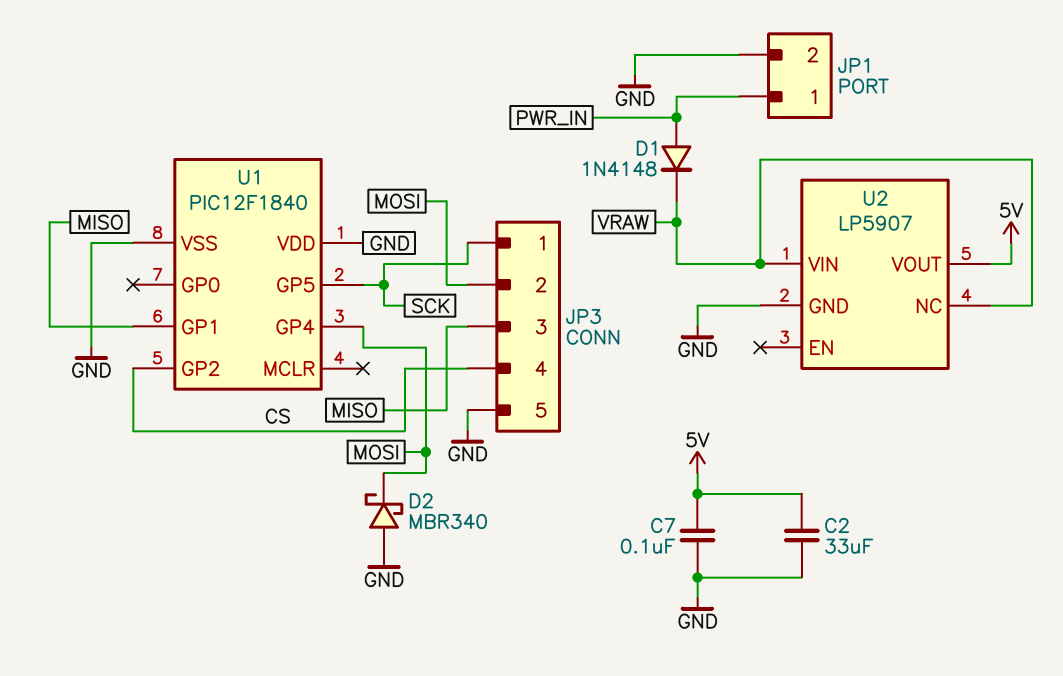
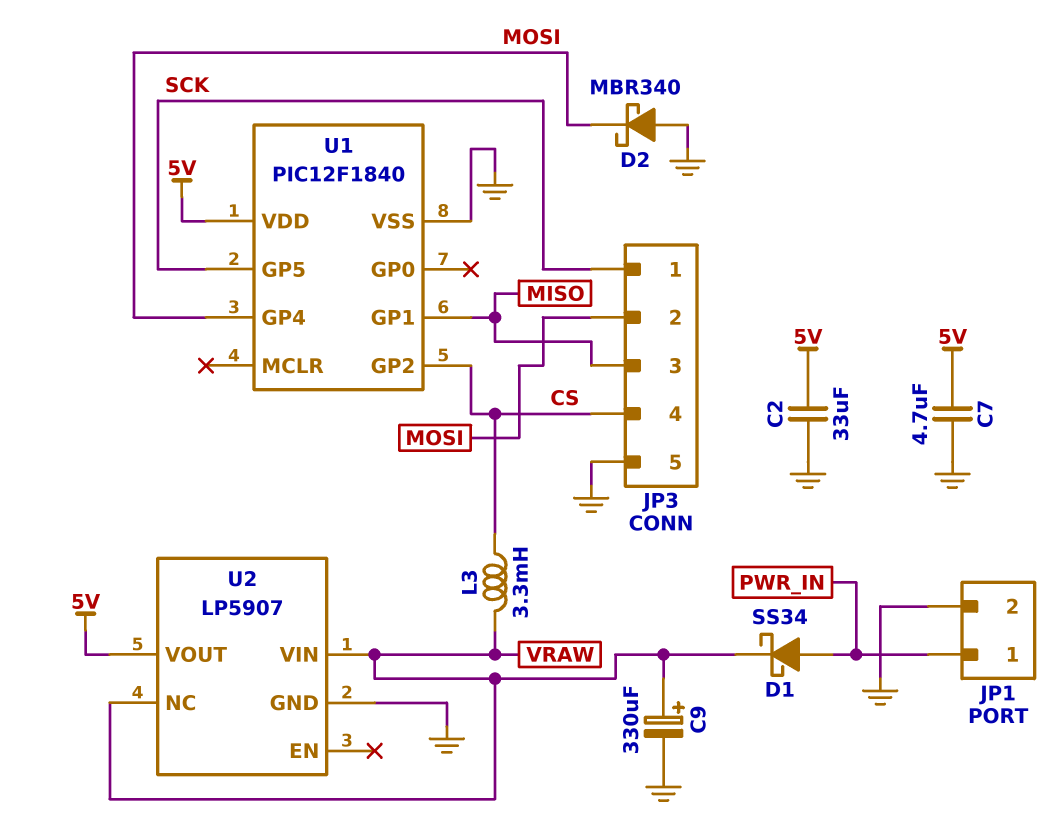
C7: 100nF (5V, GND) -> 4.7uF (5V, GND)
C9: none -> 330uF (plus VRAW, minus GND)
D1: diode 1N4148 (A PWR_IN, K VRAW) -> schottky SS34 (A PWR_IN, K VRAW)
L3: none -> 3.3mH (CS, VRAW)
U1 pin VDD: GND -> 5V

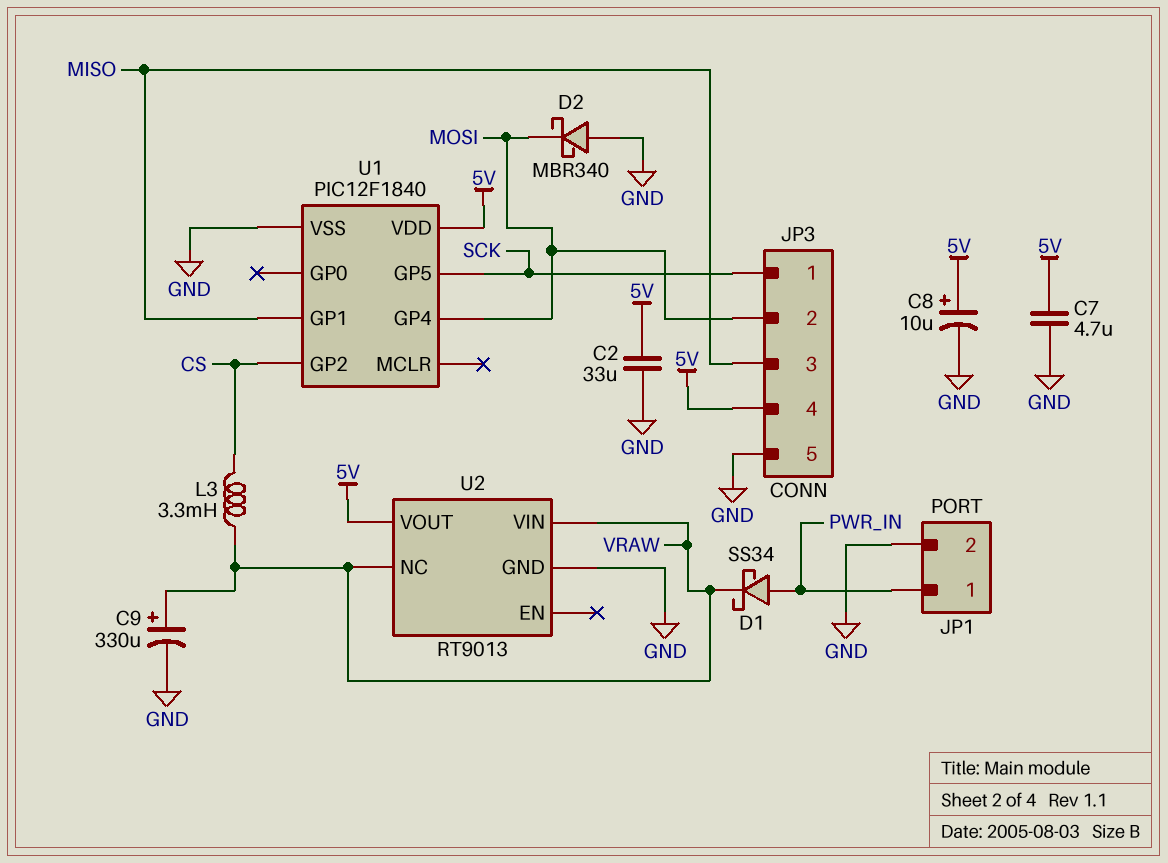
C8: none -> 10uF (plus 5V, minus GND)
JP3 pin 4: CS -> 5V
U2: LP5907 -> RT9013

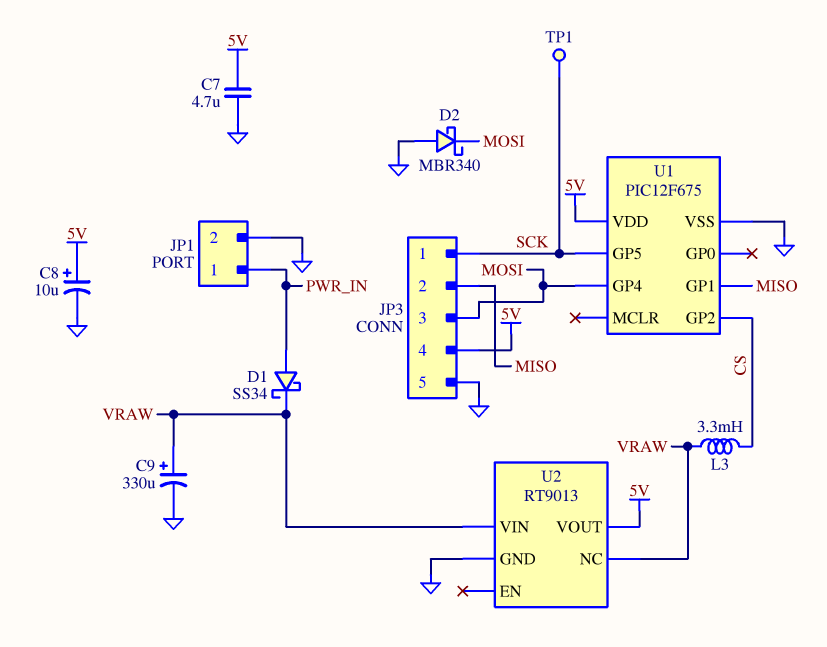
C2: 33uF (5V, GND) -> none
JP3 pin 2: MOSI -> MISO
JP3 pin 3: MISO -> MOSI
TP1: none -> test point (SCK)
U1: PIC12F1840 -> PIC12F675

